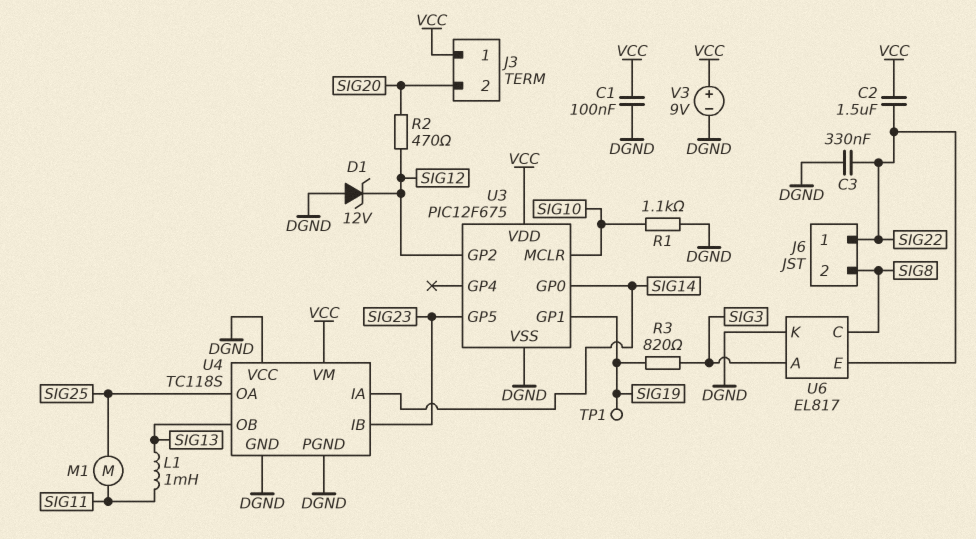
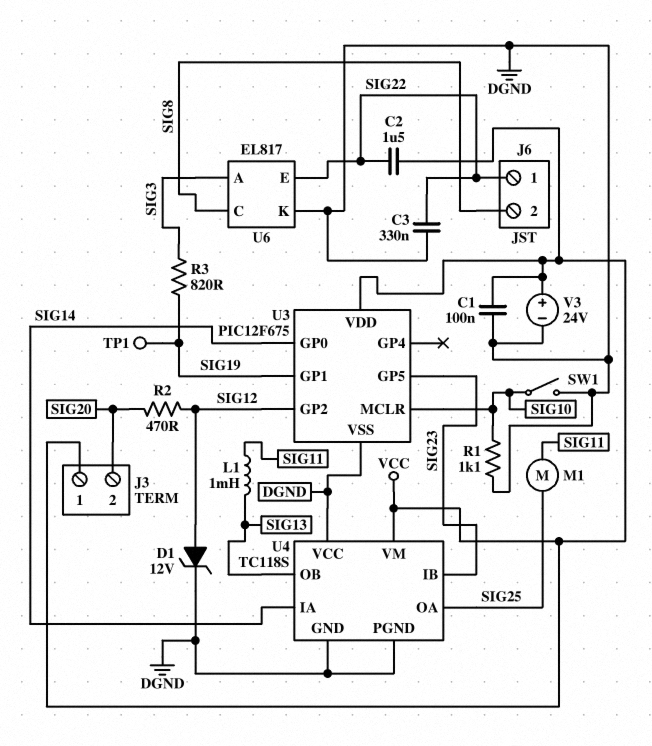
D1: zener 12V (A DGND, K SIG12) -> zener 12V (A SIG12, K DGND)
SW1: none -> switch (DGND, SIG10)
V3: 9V (plus VCC, minus DGND) -> 24V (plus VCC, minus DGND)

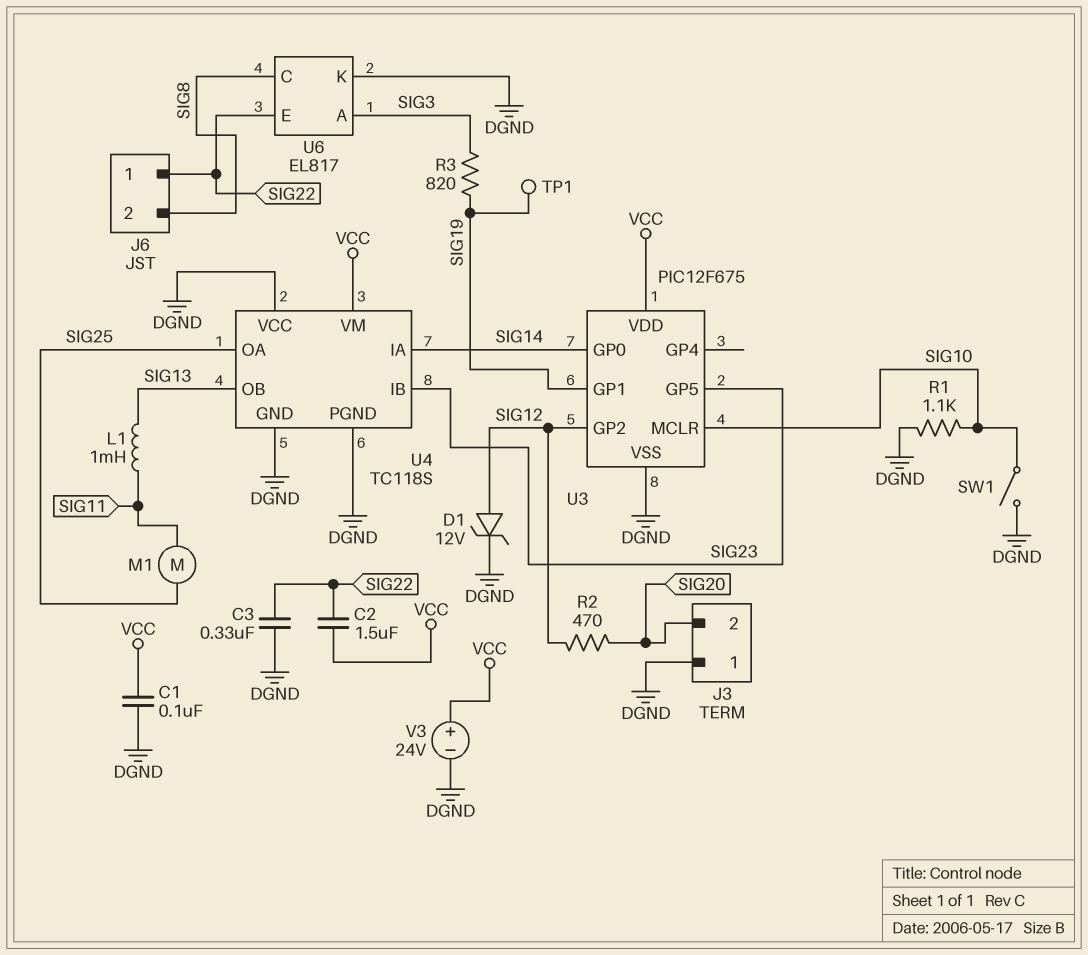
J3 pin 1: VCC -> DGND

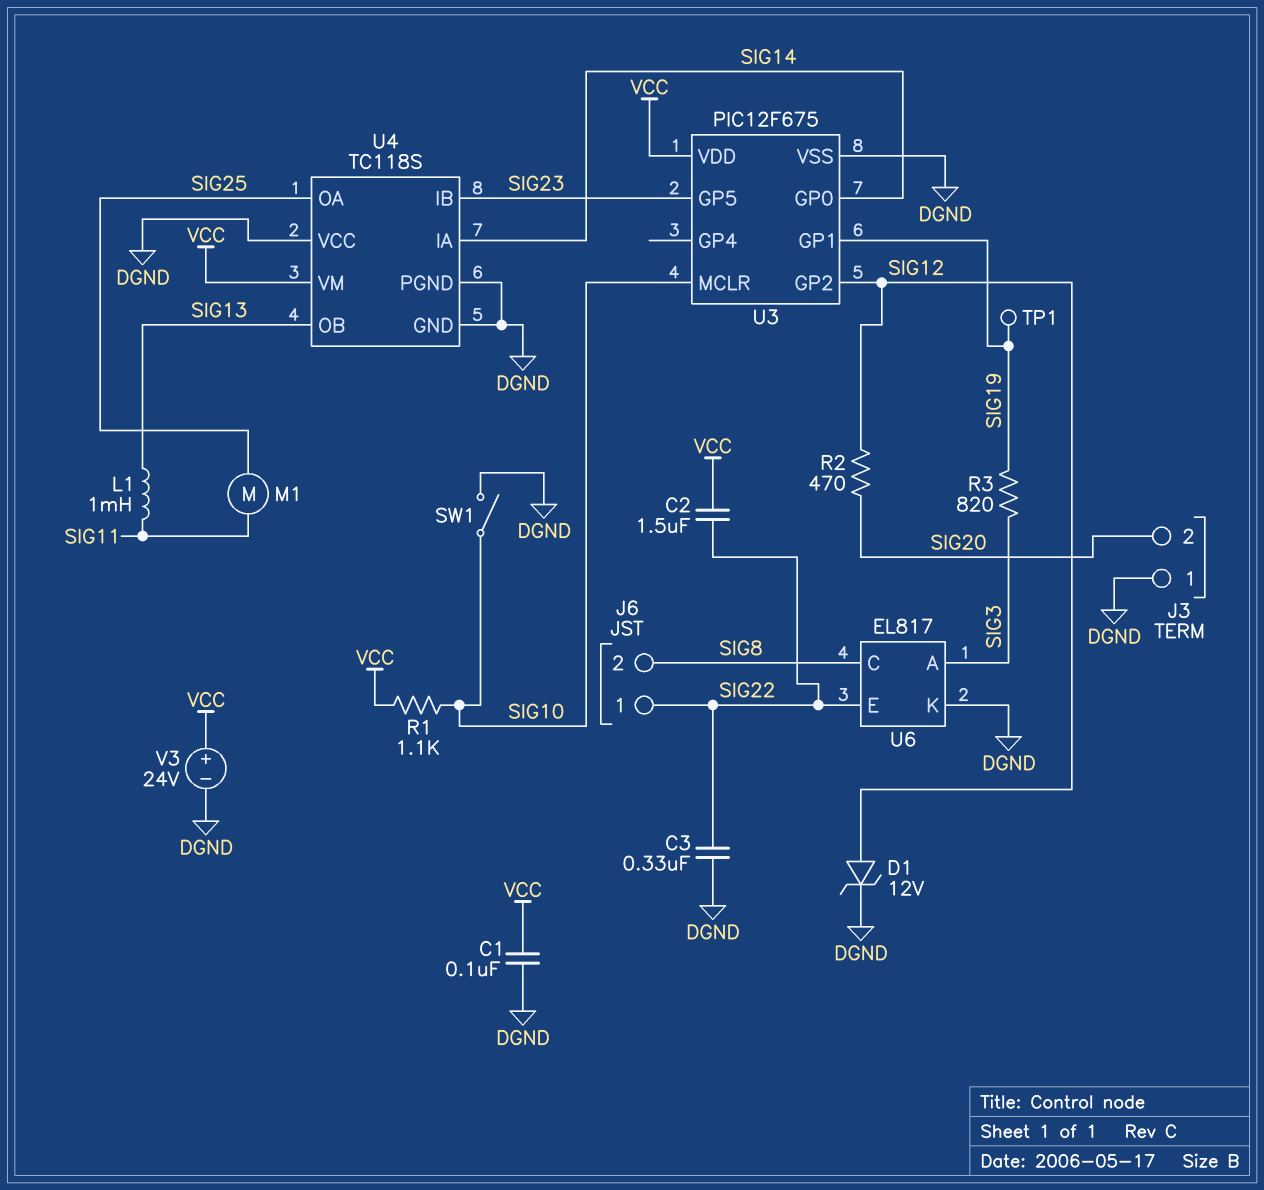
R1: 1.1k (DGND, SIG10) -> 1.1k (SIG10, VCC)

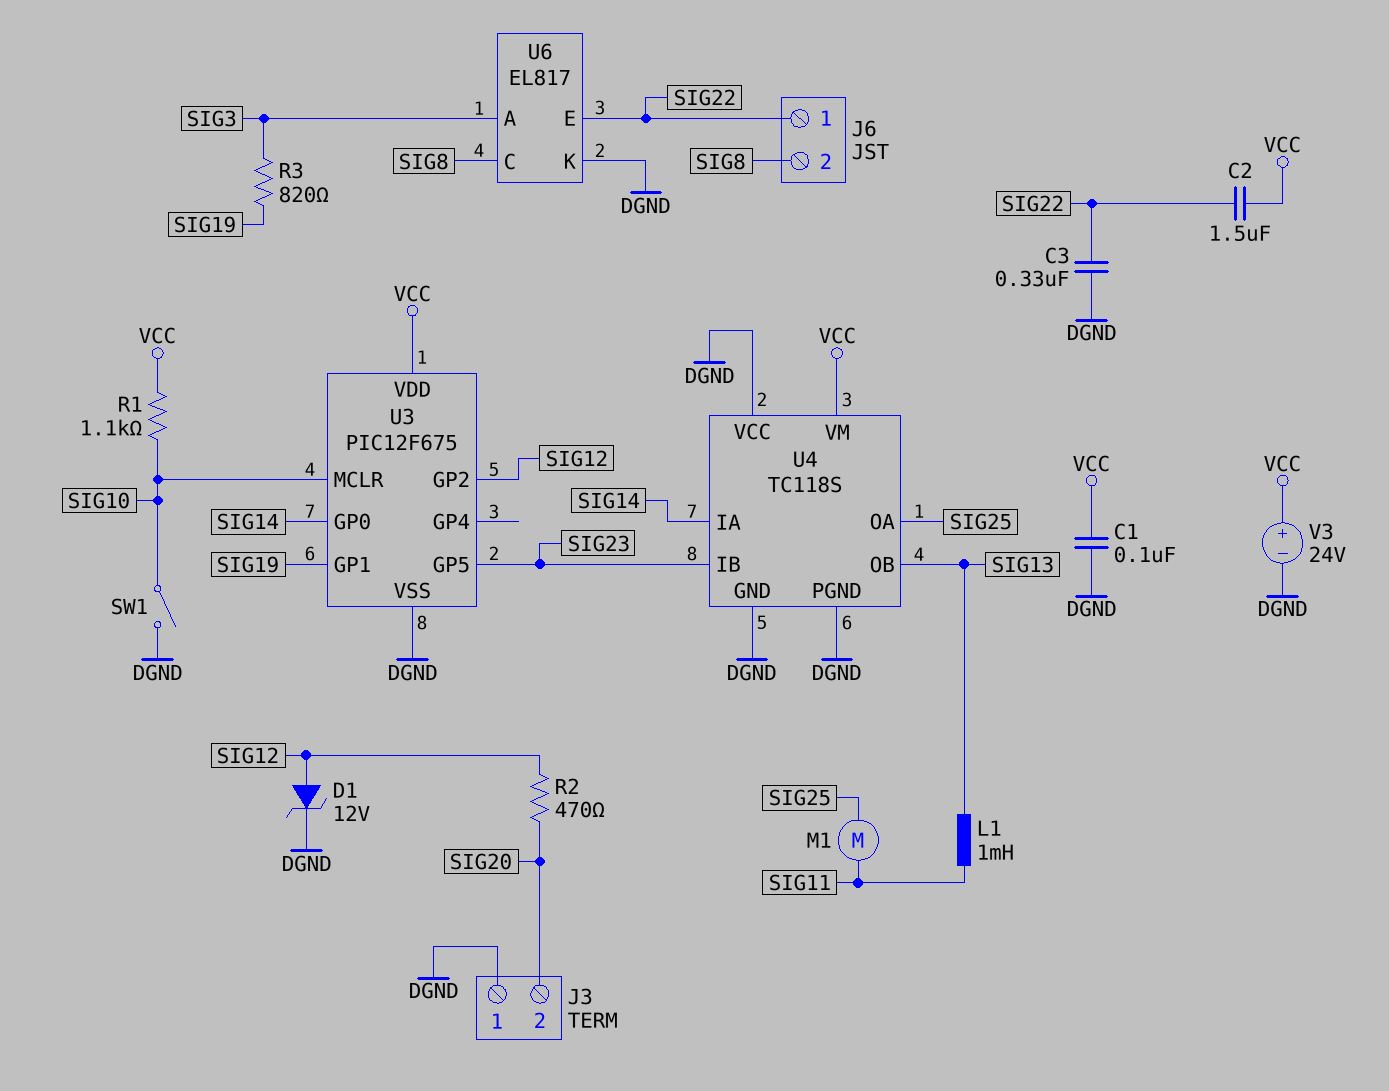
TP1: test point (SIG19) -> none

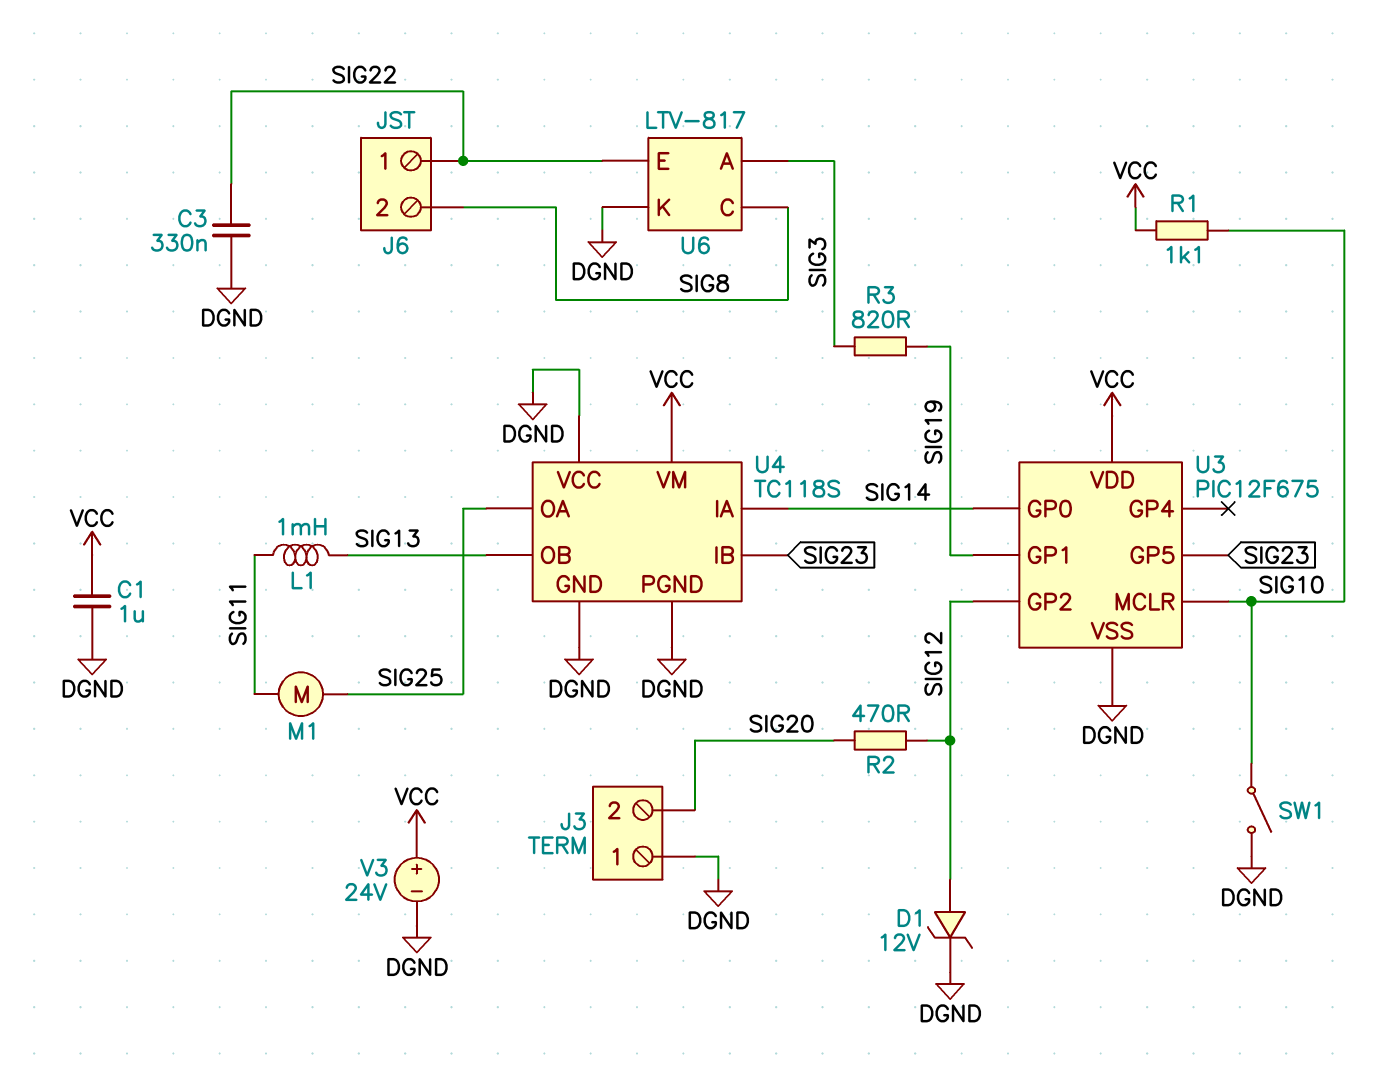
C1: 100nF (DGND, VCC) -> 1uF (DGND, VCC)
C2: 1.5uF (SIG22, VCC) -> none
U6: EL817 -> LTV-817

